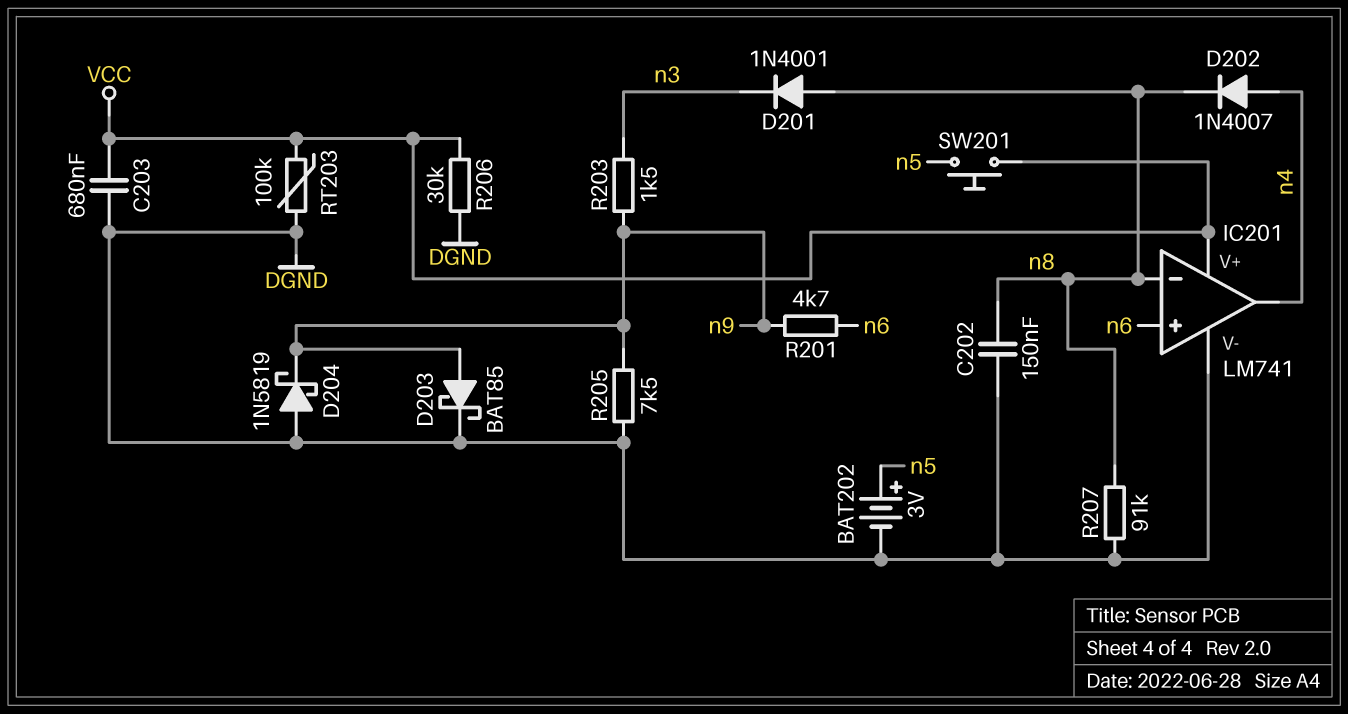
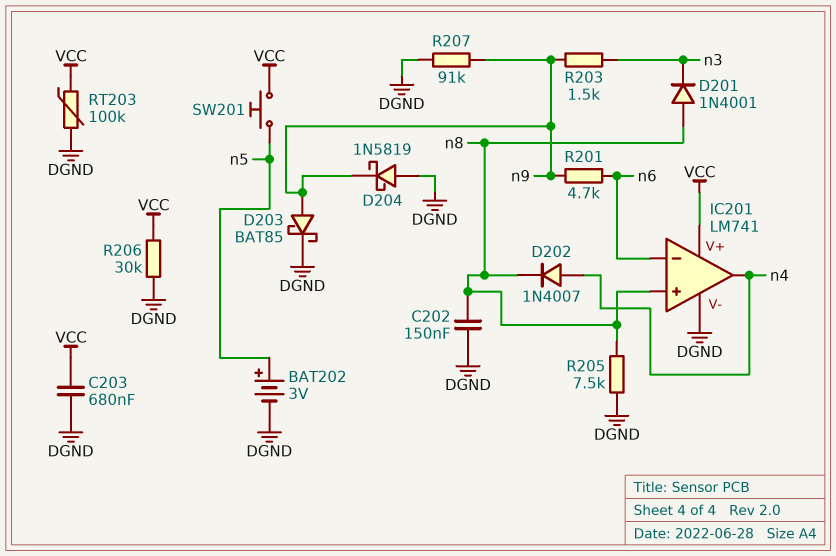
IC201 pin in+: n6 -> n8
IC201 pin in-: n8 -> n6
R205: 7.5k (DGND, n9) -> 7.5k (DGND, n8)
R207: 91k (DGND, n8) -> 91k (DGND, n9)

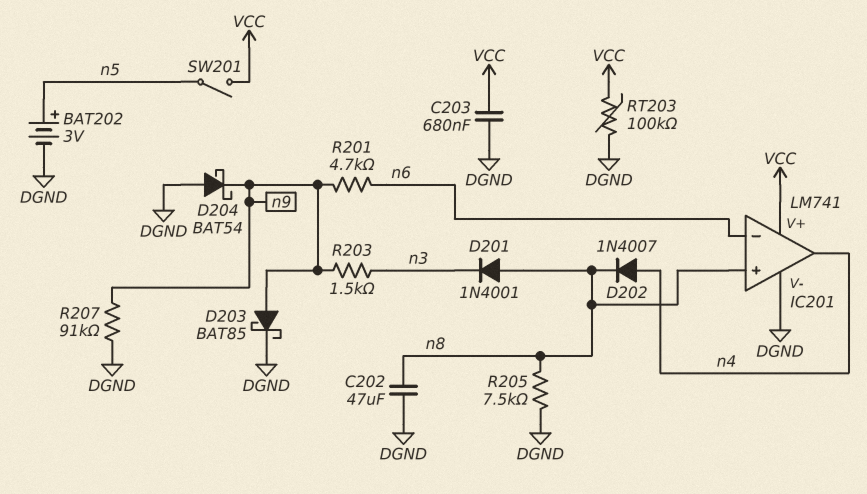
C202: 150nF (DGND, n8) -> 47uF (DGND, n8)
D204: schottky 1N5819 (A DGND, K n9) -> schottky BAT54 (A DGND, K n9)
R206: 30k (DGND, VCC) -> none
SW201: button (VCC, n5) -> switch (VCC, n5)

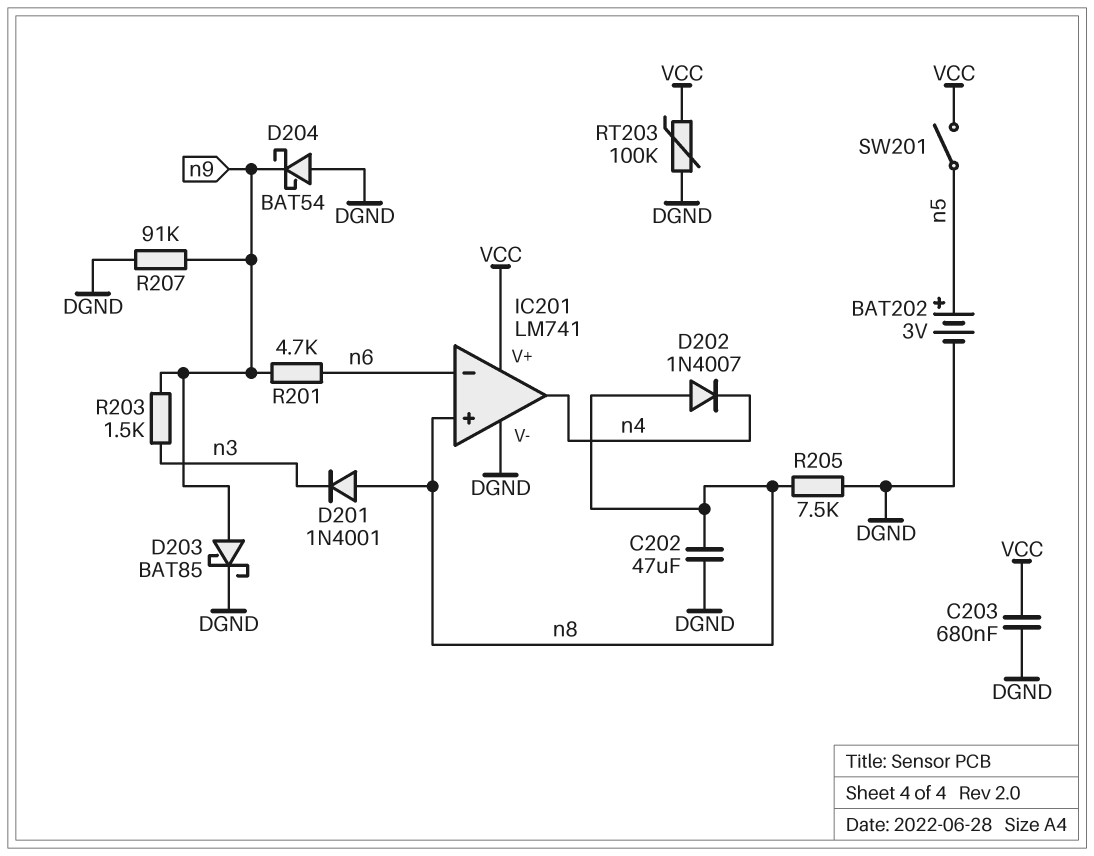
D202: diode 1N4007 (A n4, K n8) -> diode 1N4007 (A n8, K n4)

